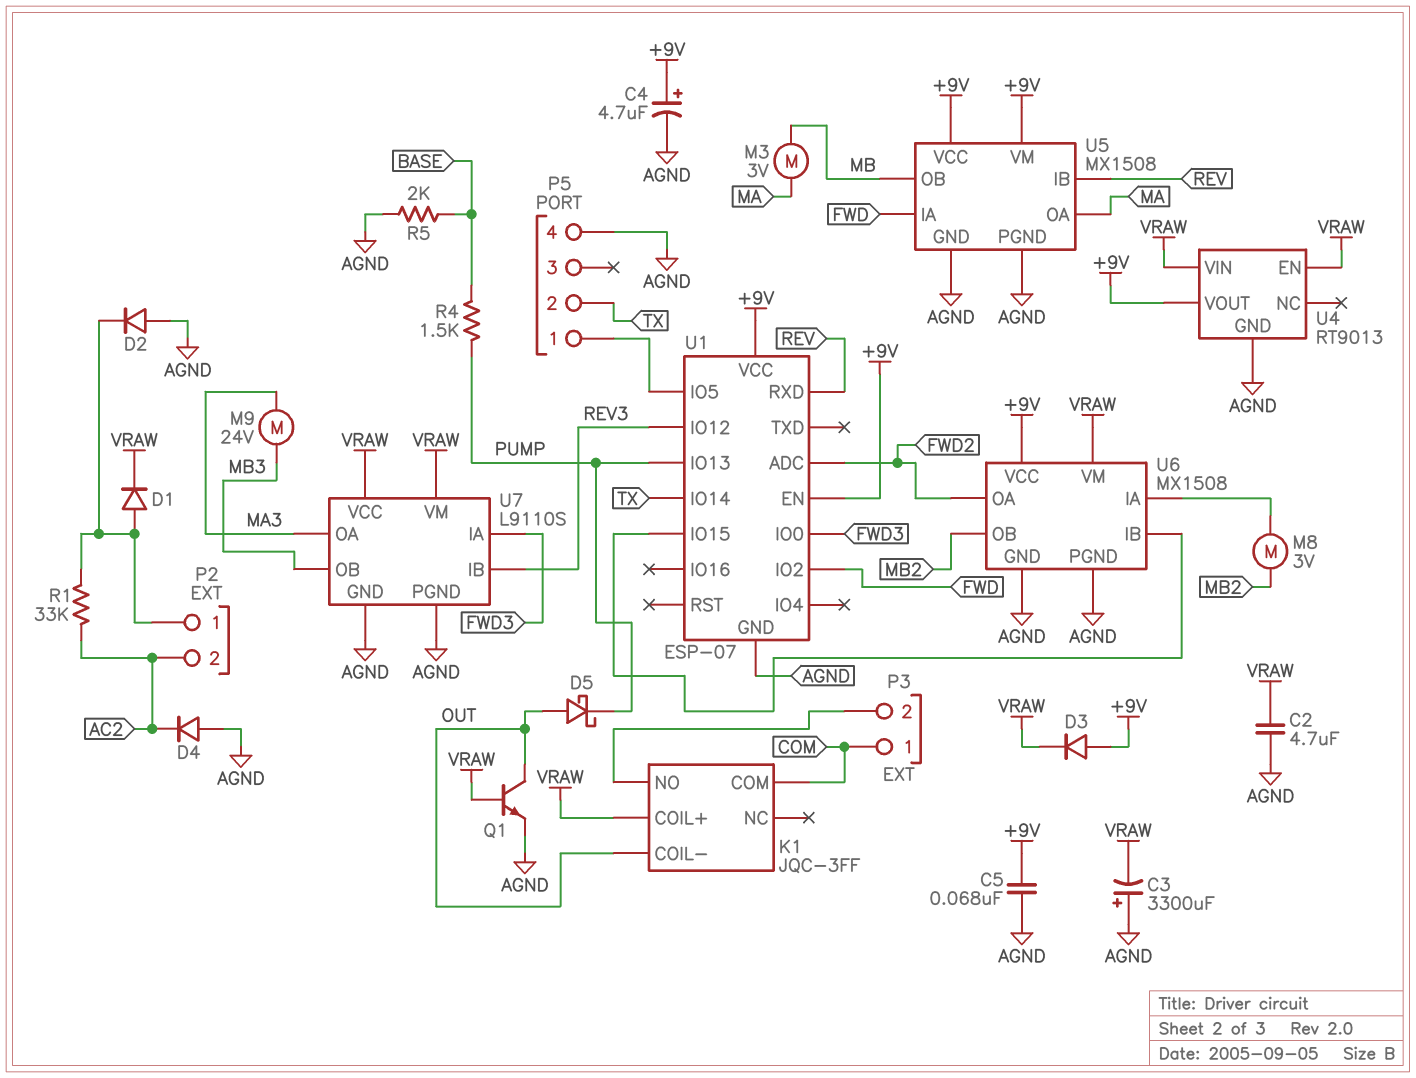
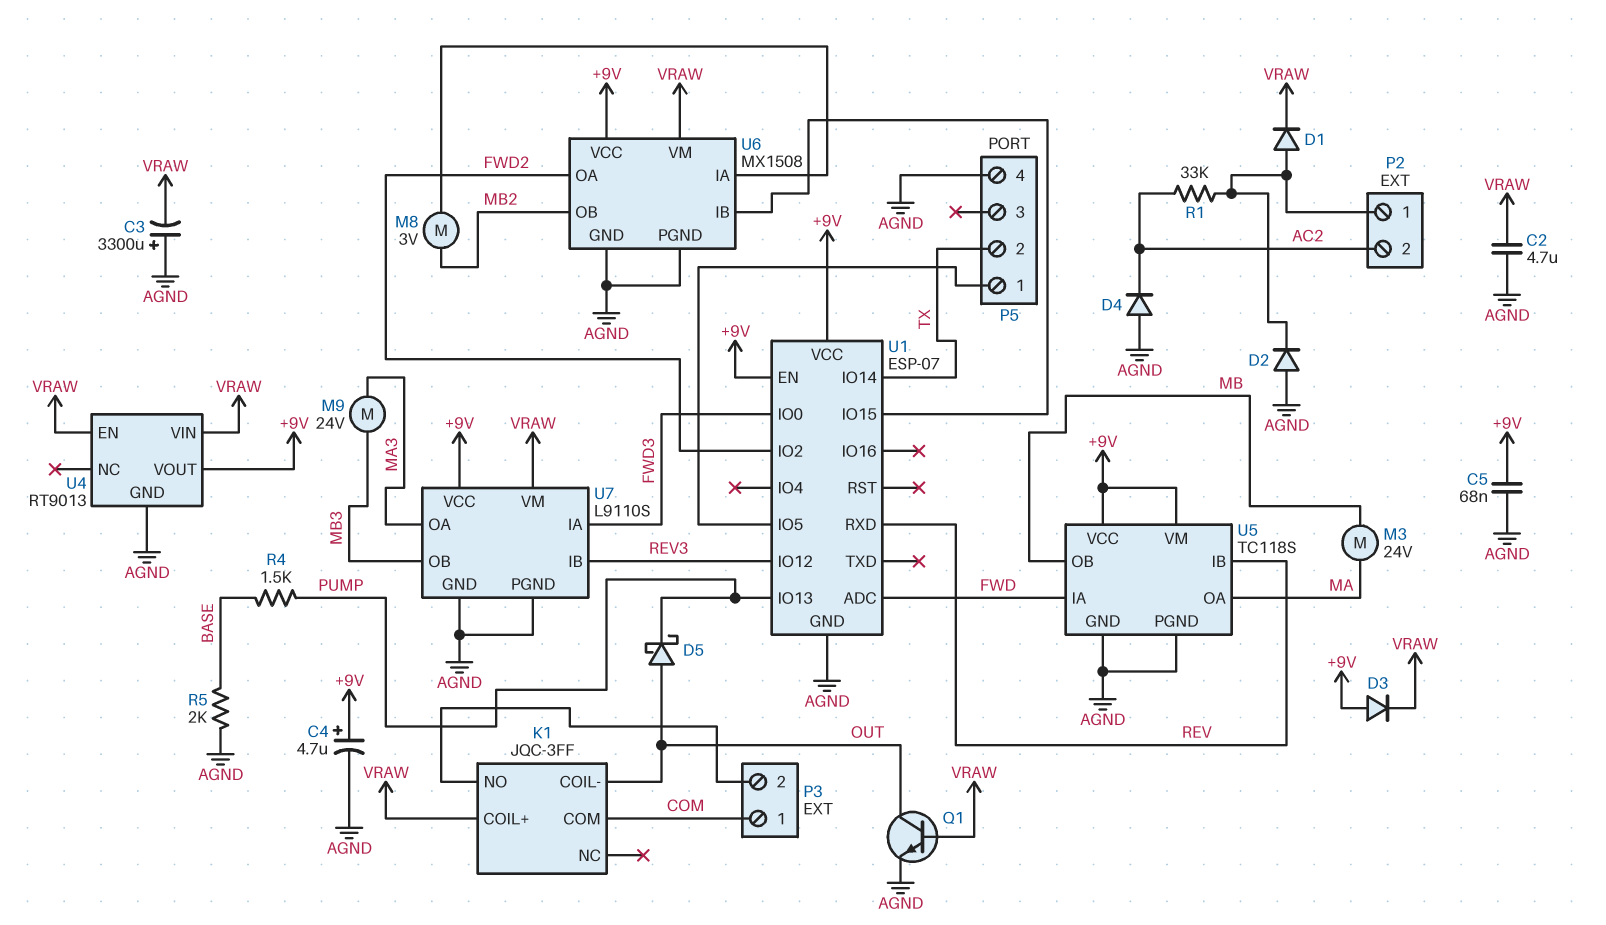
M3: motor 3V (MA, MB) -> motor 24V (MA, MB)
U1 pin ADC: FWD2 -> FWD
U1 pin IO2: FWD -> FWD2
U5: MX1508 -> TC118S
U7 pin VCC: VRAW -> +9V

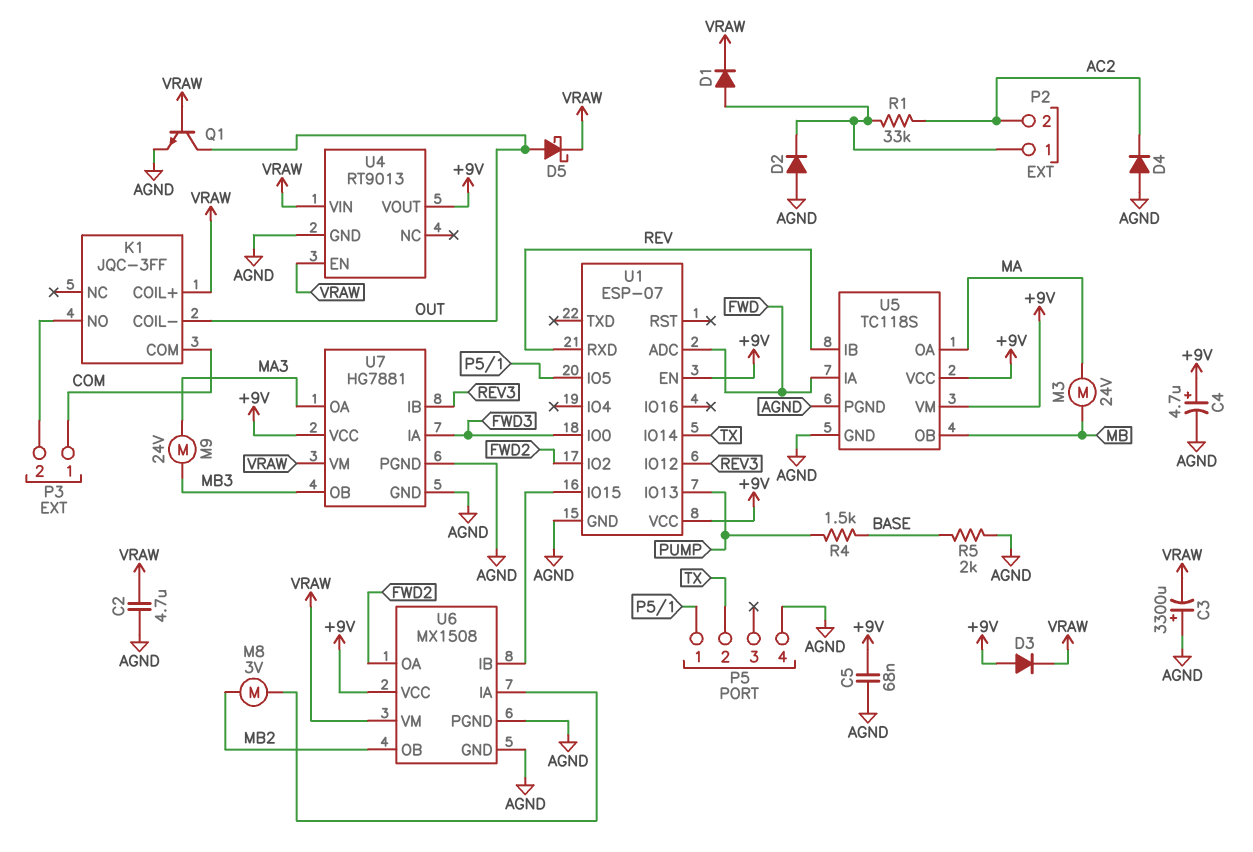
D5: schottky (A OUT, K PUMP) -> schottky (A OUT, K VRAW)
U7: L9110S -> HG7881

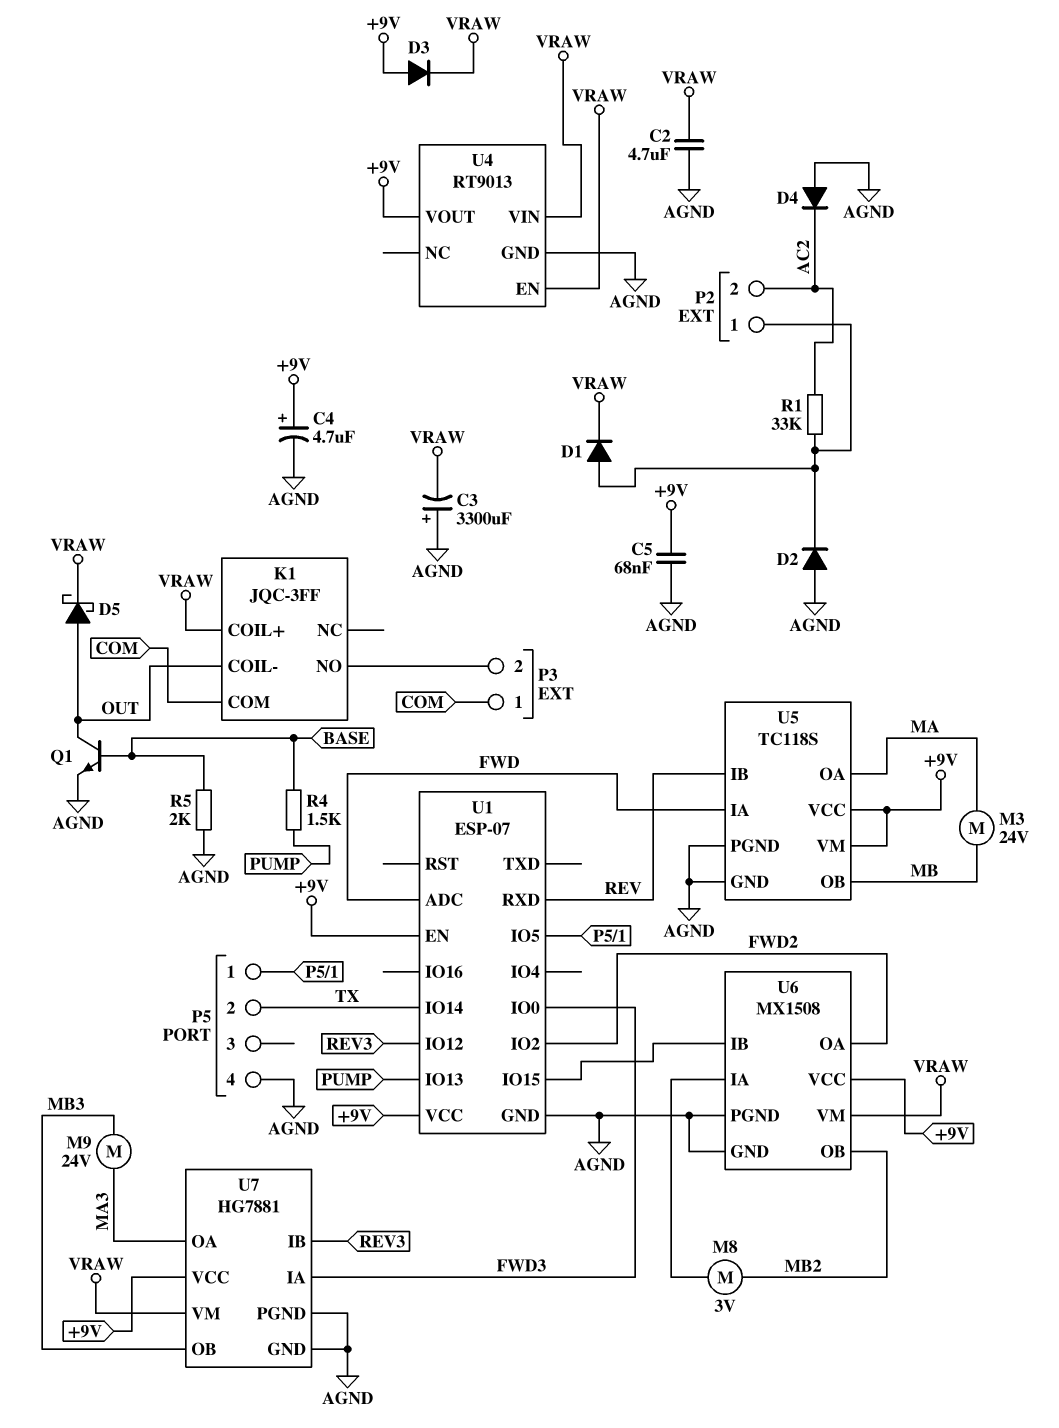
Q1: NPN (B VRAW, C OUT, E AGND) -> NPN (B BASE, C OUT, E AGND)

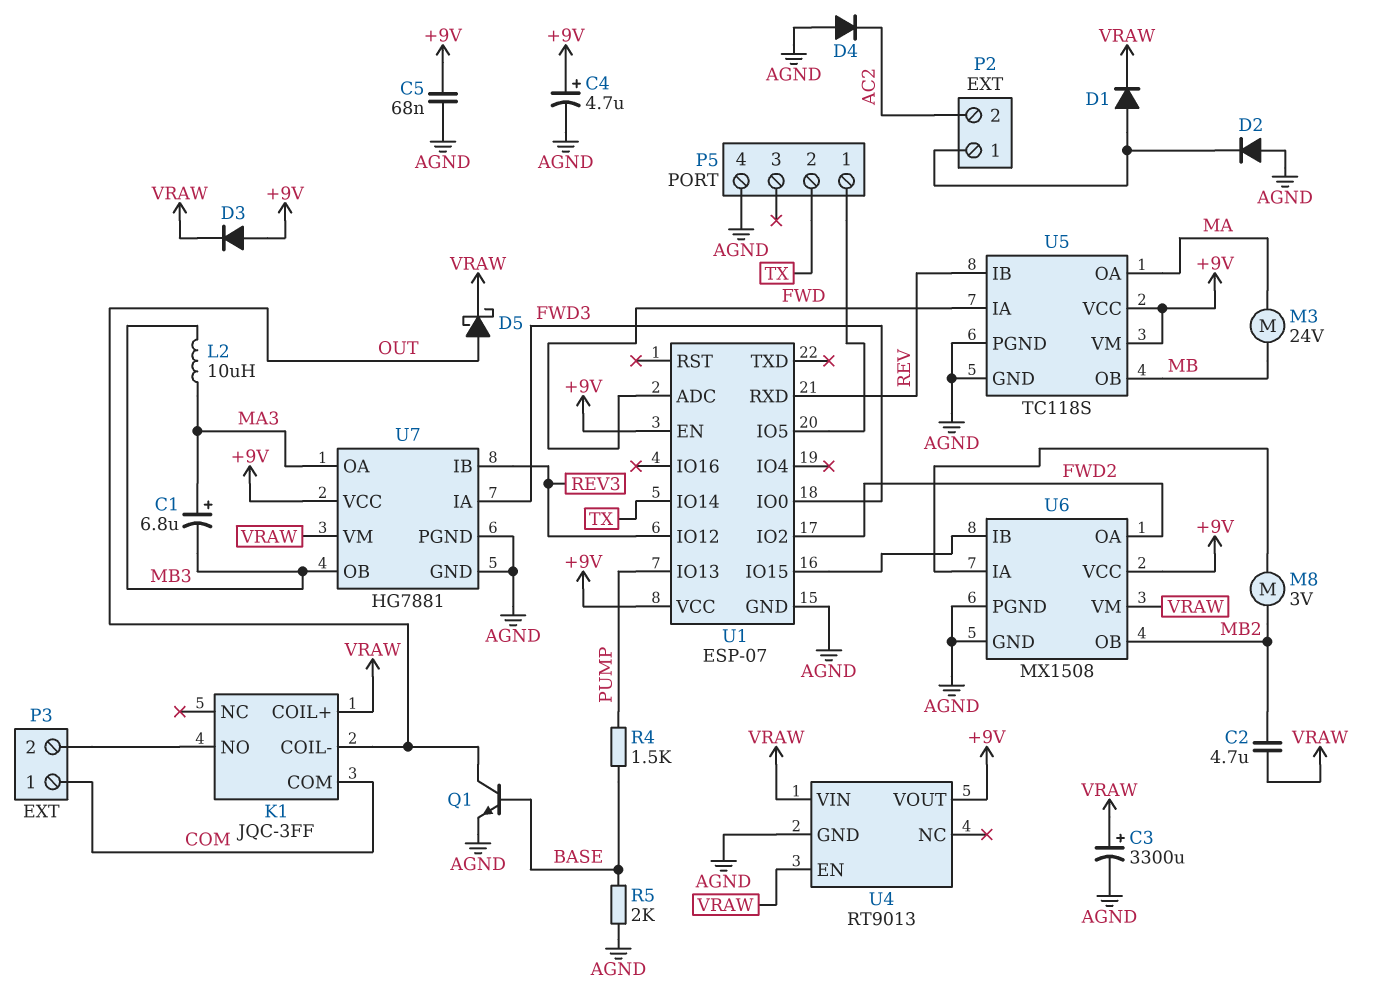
C1: none -> 6.8uF (plus MA3, minus MB3)
C2: 4.7uF (AGND, VRAW) -> 4.7uF (MB2, VRAW)
C3: 3300uF (plus AGND, minus VRAW) -> 3300uF (plus VRAW, minus AGND)
L2: none -> 10uH (MA3, MB3)
M9: motor 24V (MA3, MB3) -> none
R1: 33k (AC2, P2/1) -> none

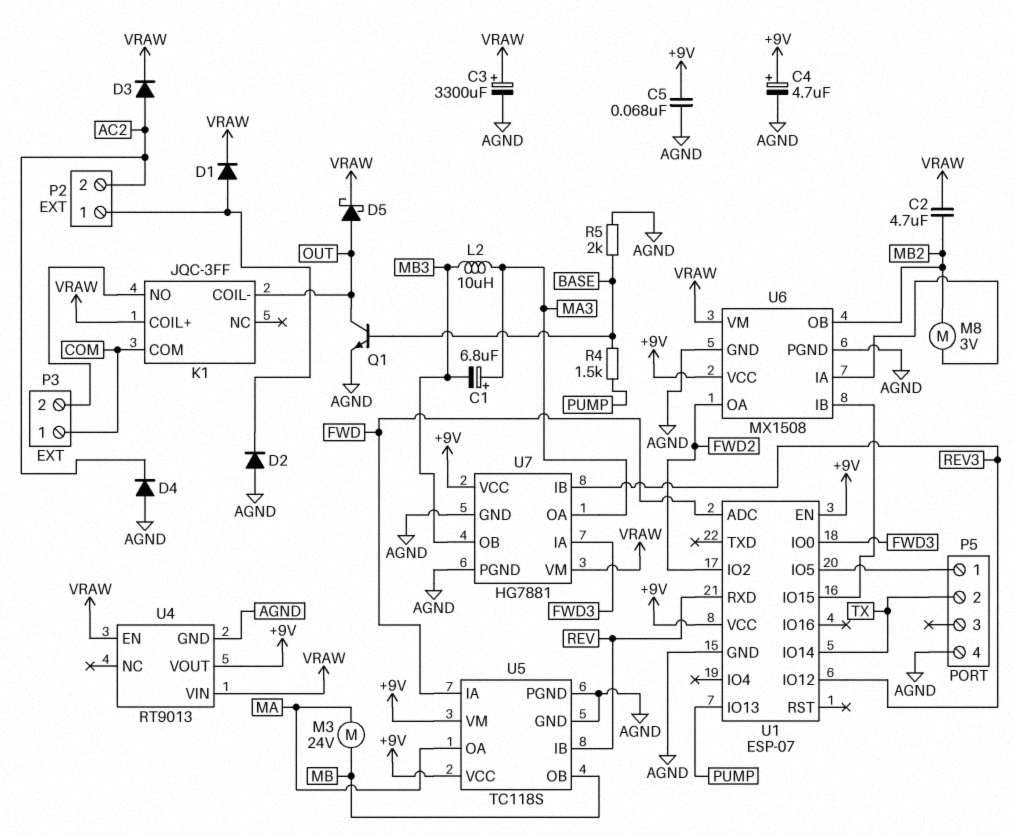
D3: diode (A +9V, K VRAW) -> diode (A AC2, K VRAW)

